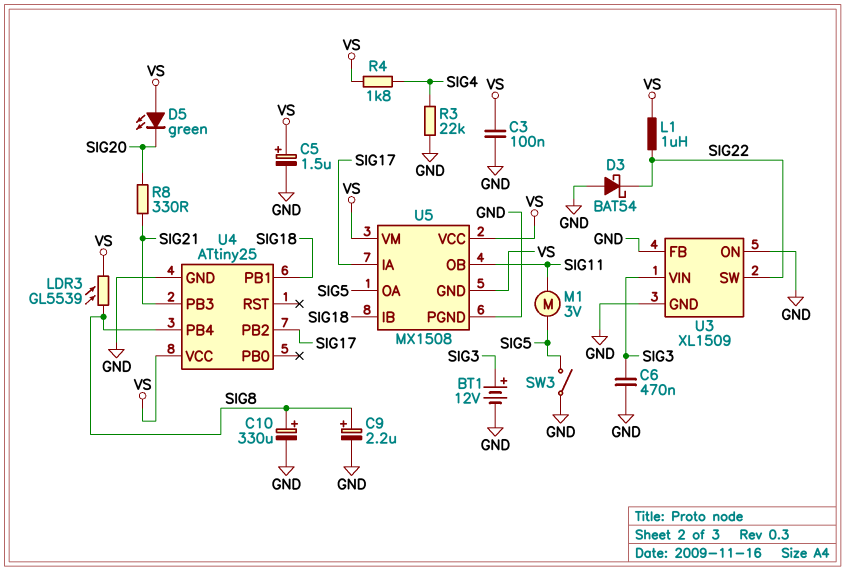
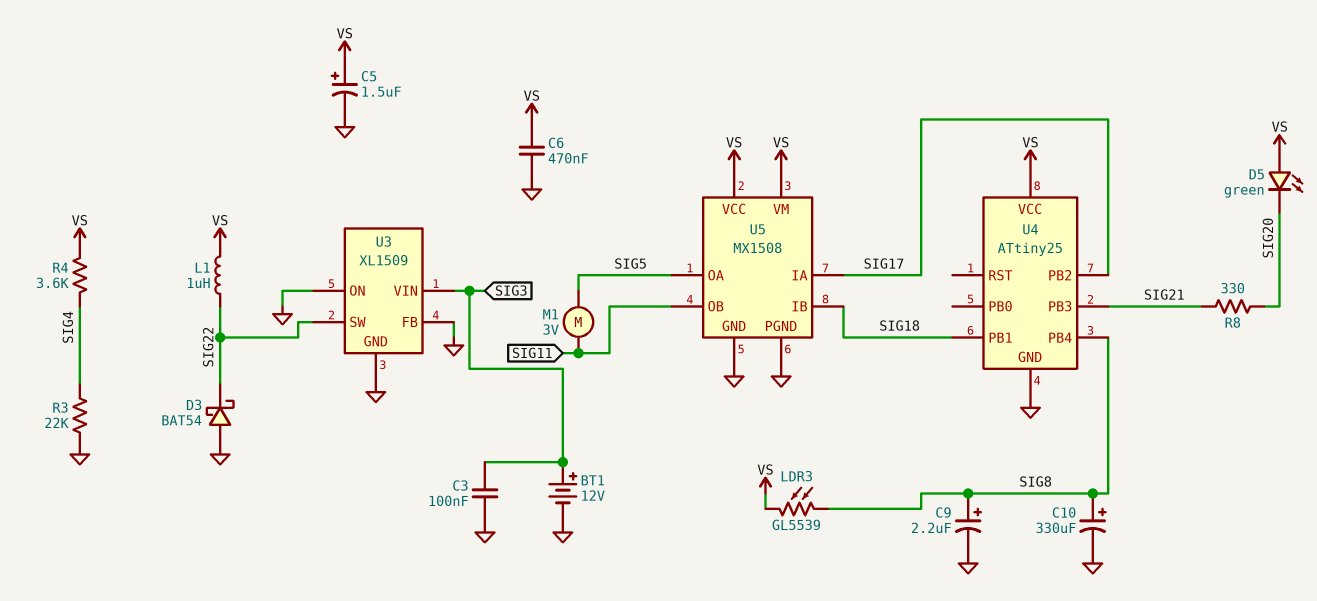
C3: 100nF (GND, VS) -> 100nF (GND, SIG3)
C6: 470nF (GND, SIG3) -> 470nF (GND, VS)
R4: 1.8k (SIG4, VS) -> 3.6k (SIG4, VS)
SW3: switch (GND, SIG5) -> none
U5 pin GND: VS -> GND

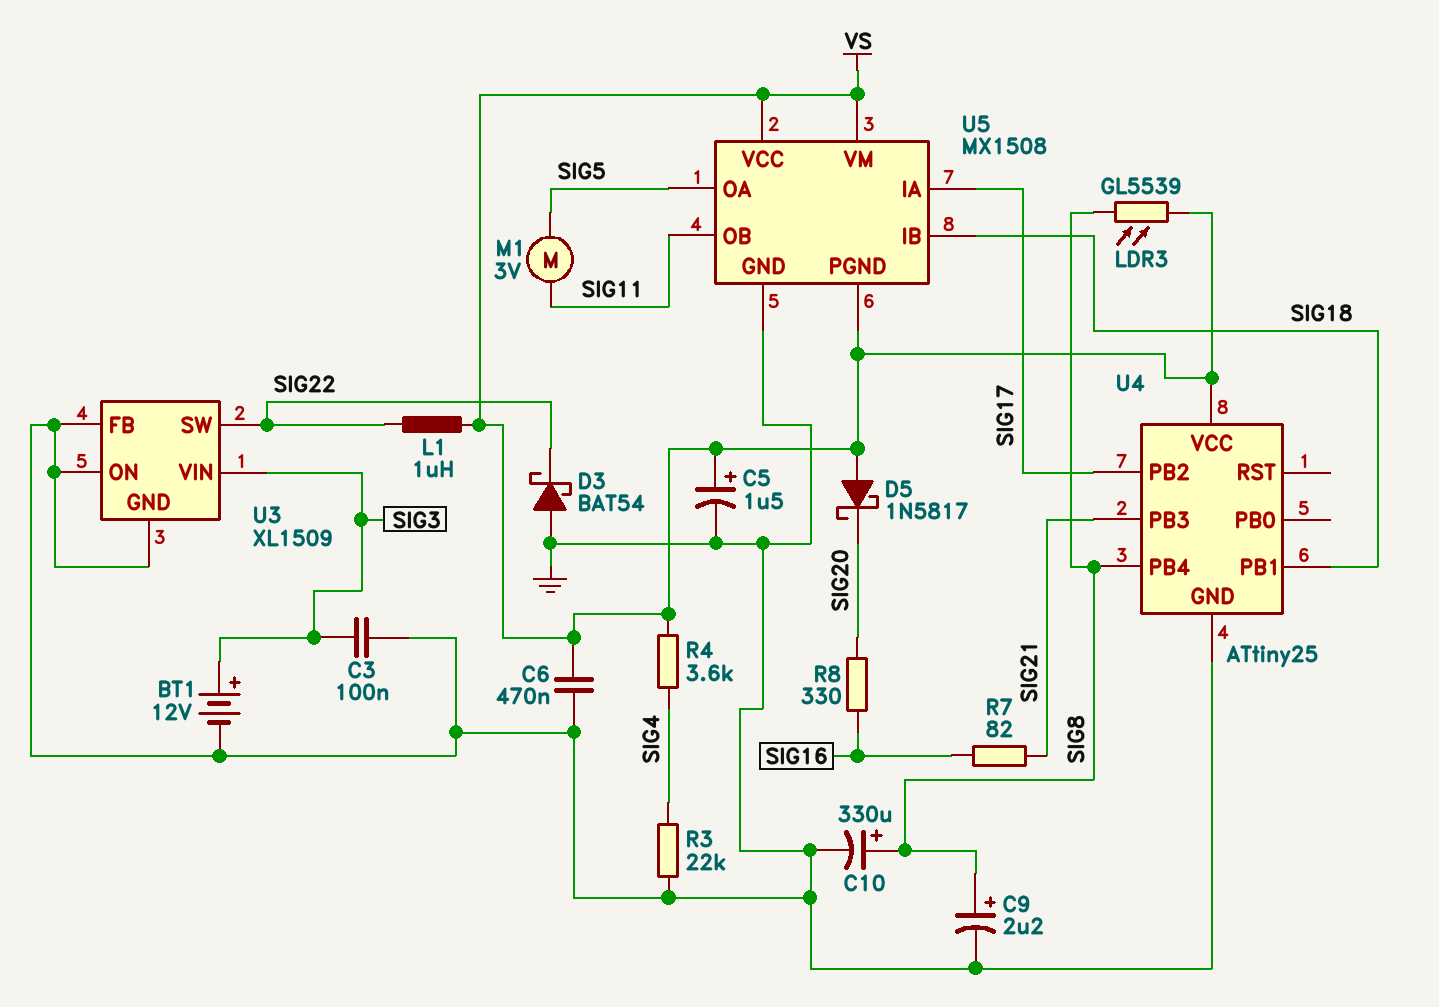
D5: LED green (A VS, K SIG20) -> schottky 1N5817 (A VS, K SIG20)
R7: none -> 82 (SIG16, SIG21)
R8: 330 (SIG20, SIG21) -> 330 (SIG16, SIG20)
U5 pin PGND: GND -> VS

